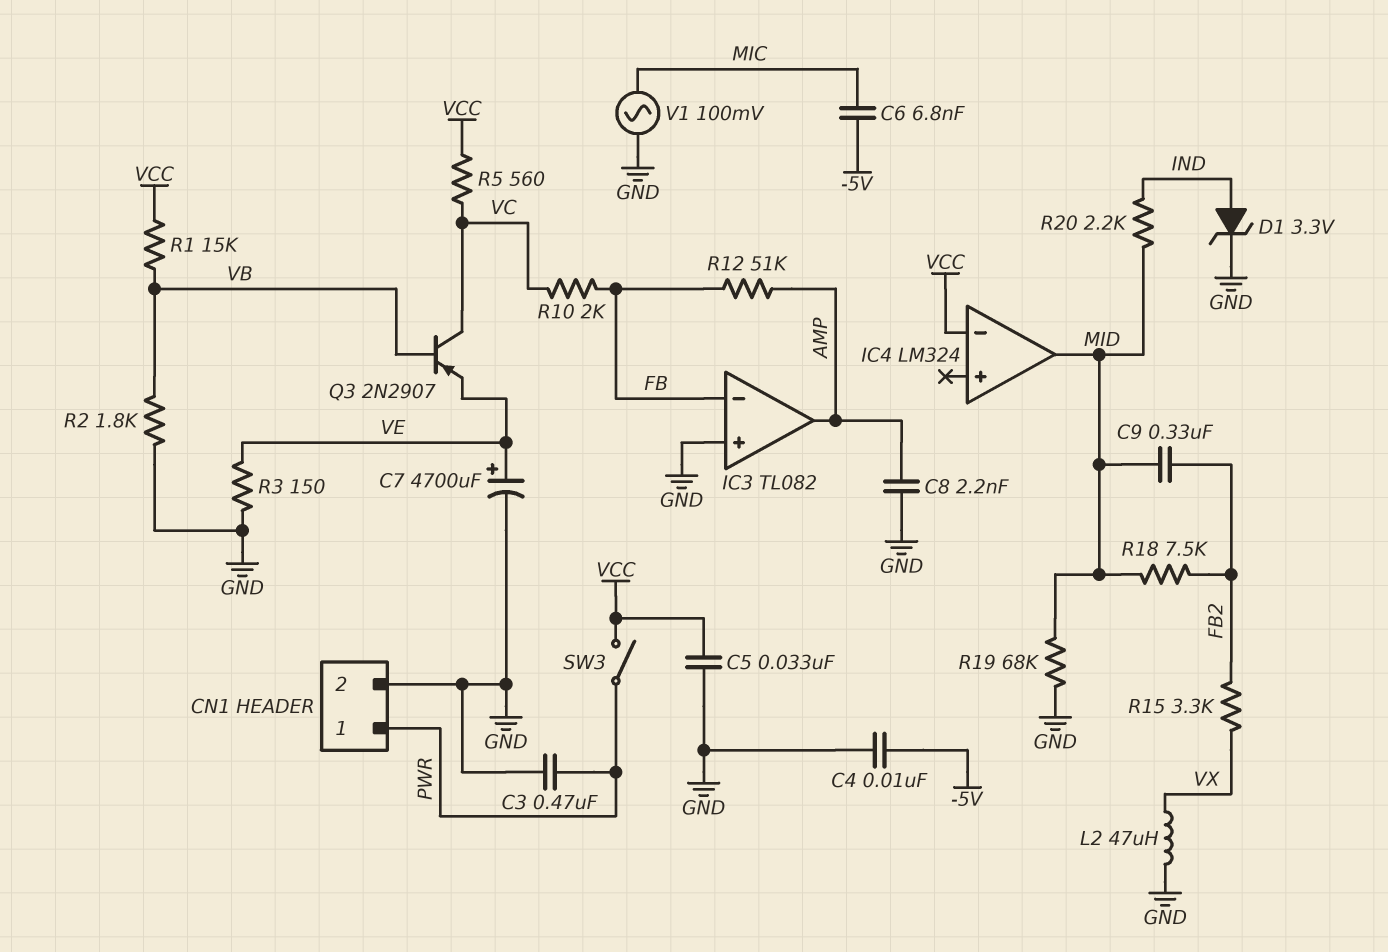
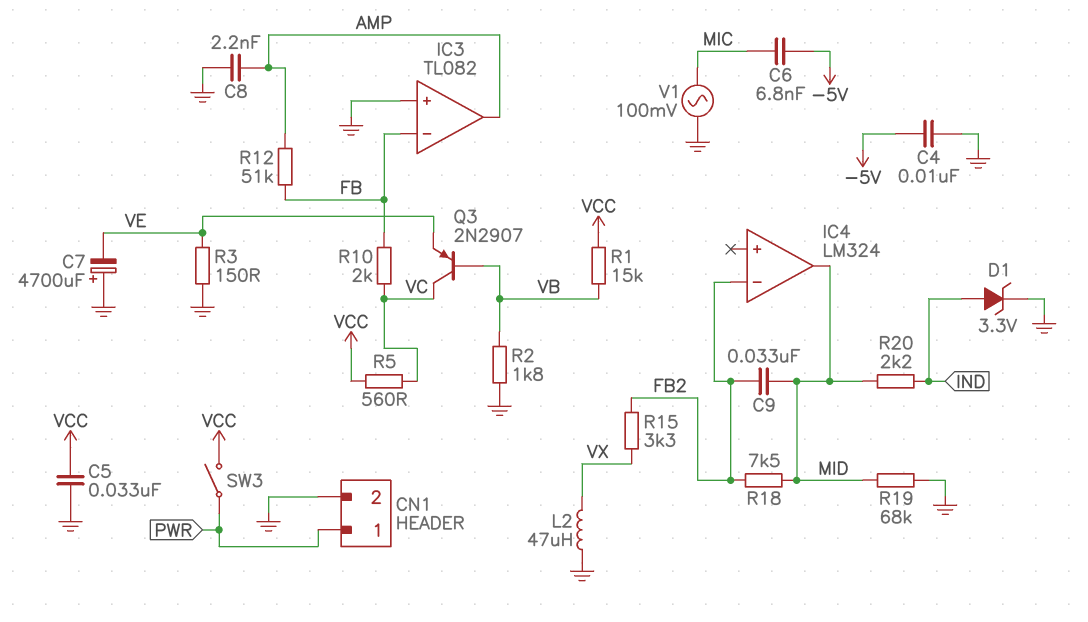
C3: 470nF (GND, PWR) -> none
C7: 4700uF (plus VE, minus GND) -> 4700uF (plus GND, minus VE)
C9: 330nF (FB2, MID) -> 33nF (FB2, MID)
IC4 pin in-: VCC -> FB2

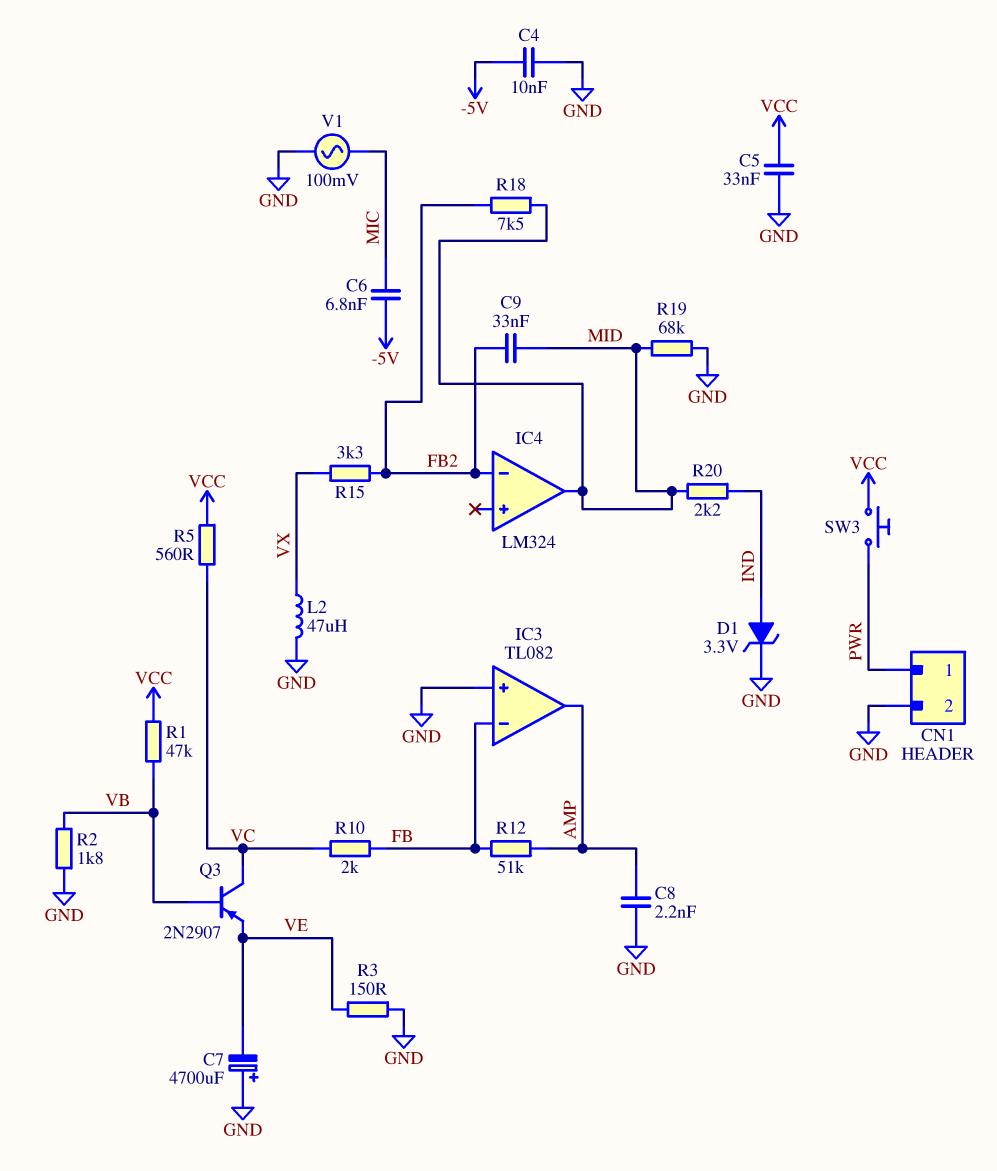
R1: 15k (VB, VCC) -> 47k (VB, VCC)
SW3: switch (PWR, VCC) -> button (PWR, VCC)

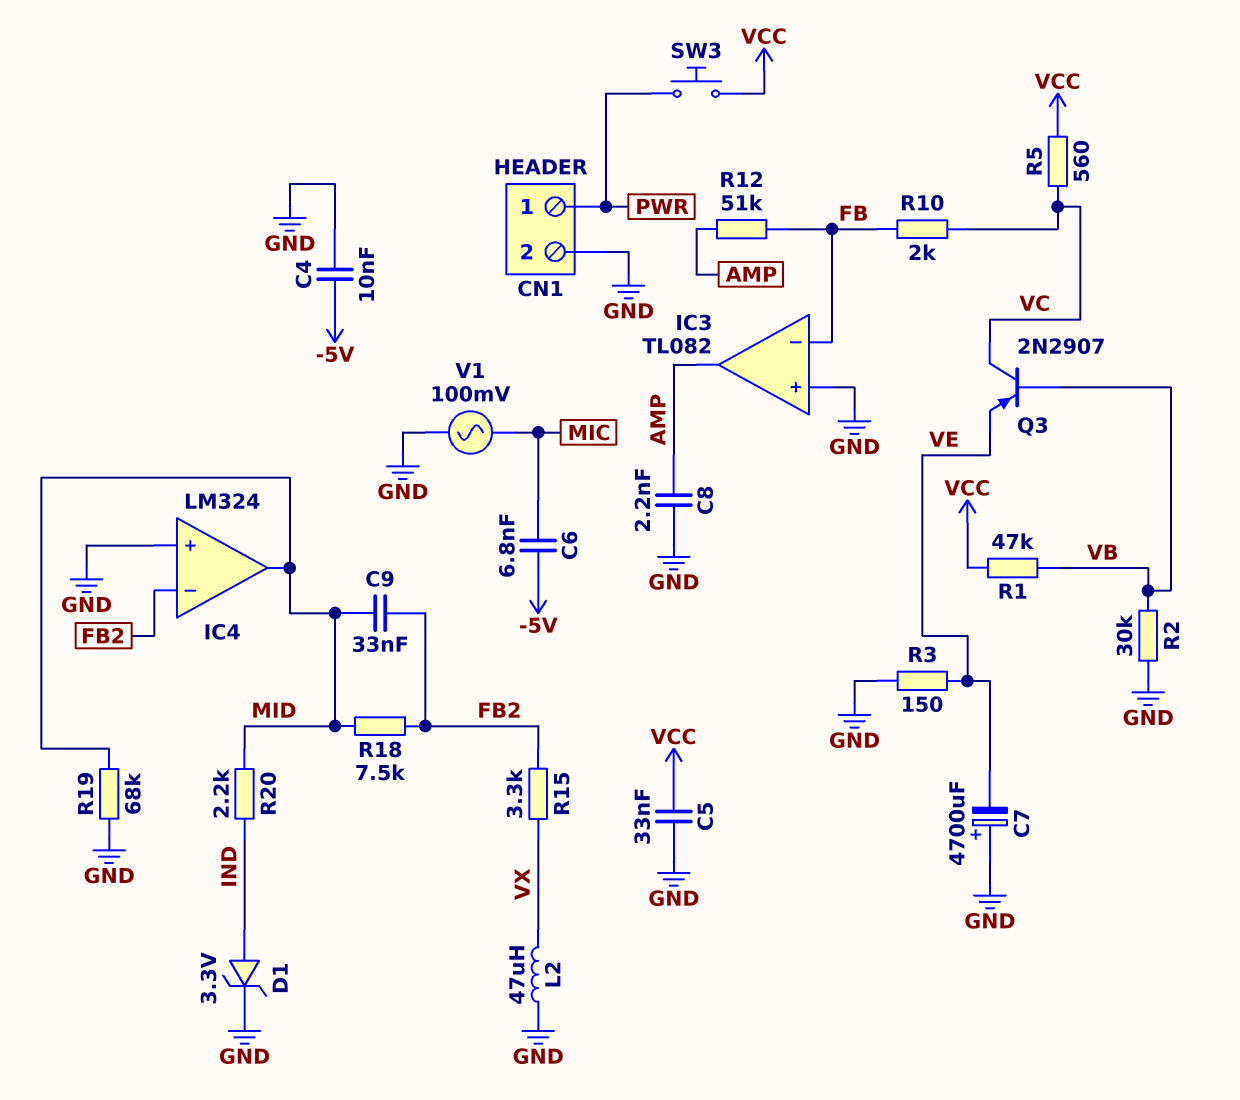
IC4 pin in+: none -> GND
R2: 1.8k (GND, VB) -> 30k (GND, VB)

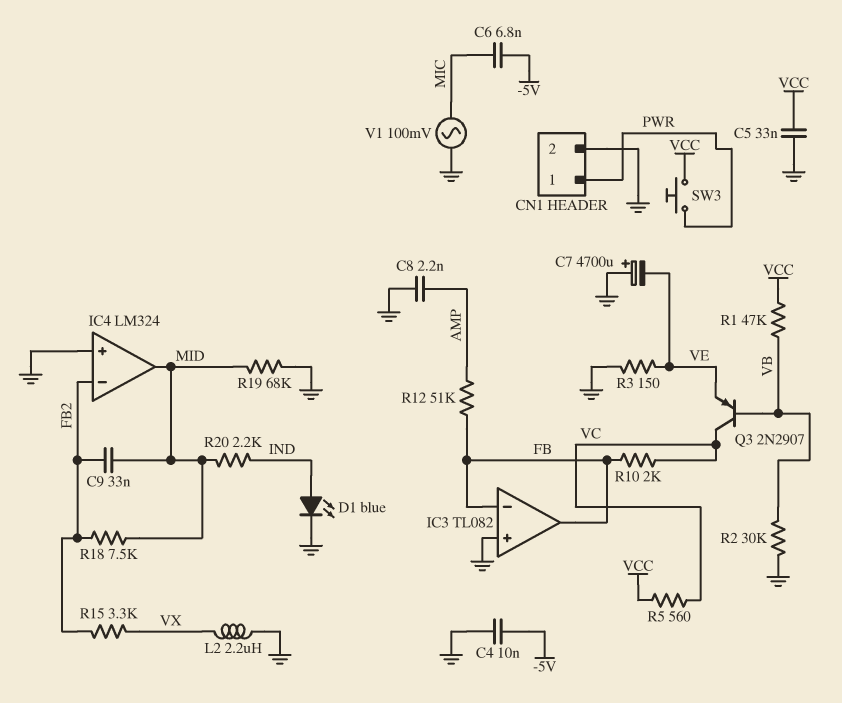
D1: zener 3.3V (A IND, K GND) -> LED blue (A IND, K GND)
IC3 pin out: AMP -> FB
L2: 47uH (GND, VX) -> 2.2uH (GND, VX)

